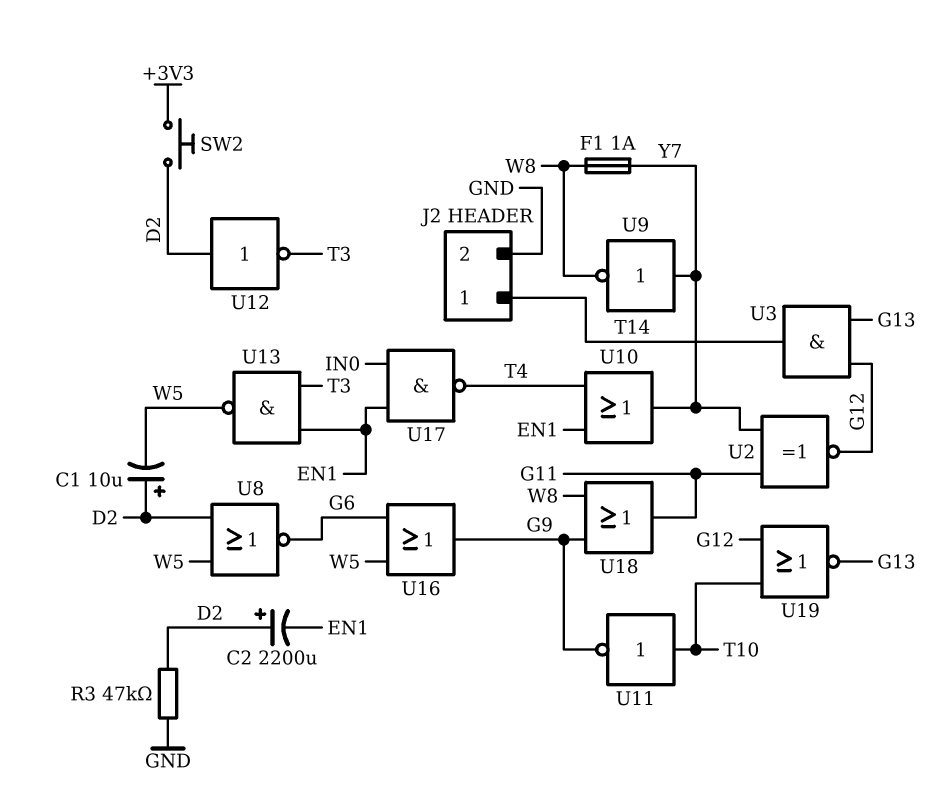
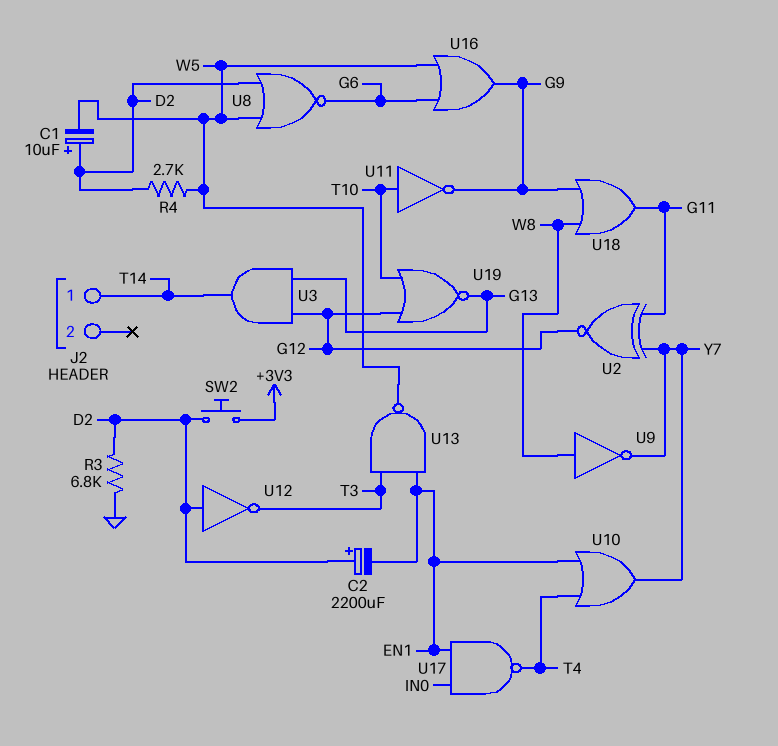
F1: 1A (W8, Y7) -> none
J2 pin 2: GND -> none
R3: 47k (D2, GND) -> 6.8k (D2, GND)
R4: none -> 2.7k (D2, W5)
U9: NOT (in Y7, out W8) -> NOT (in W8, out Y7)

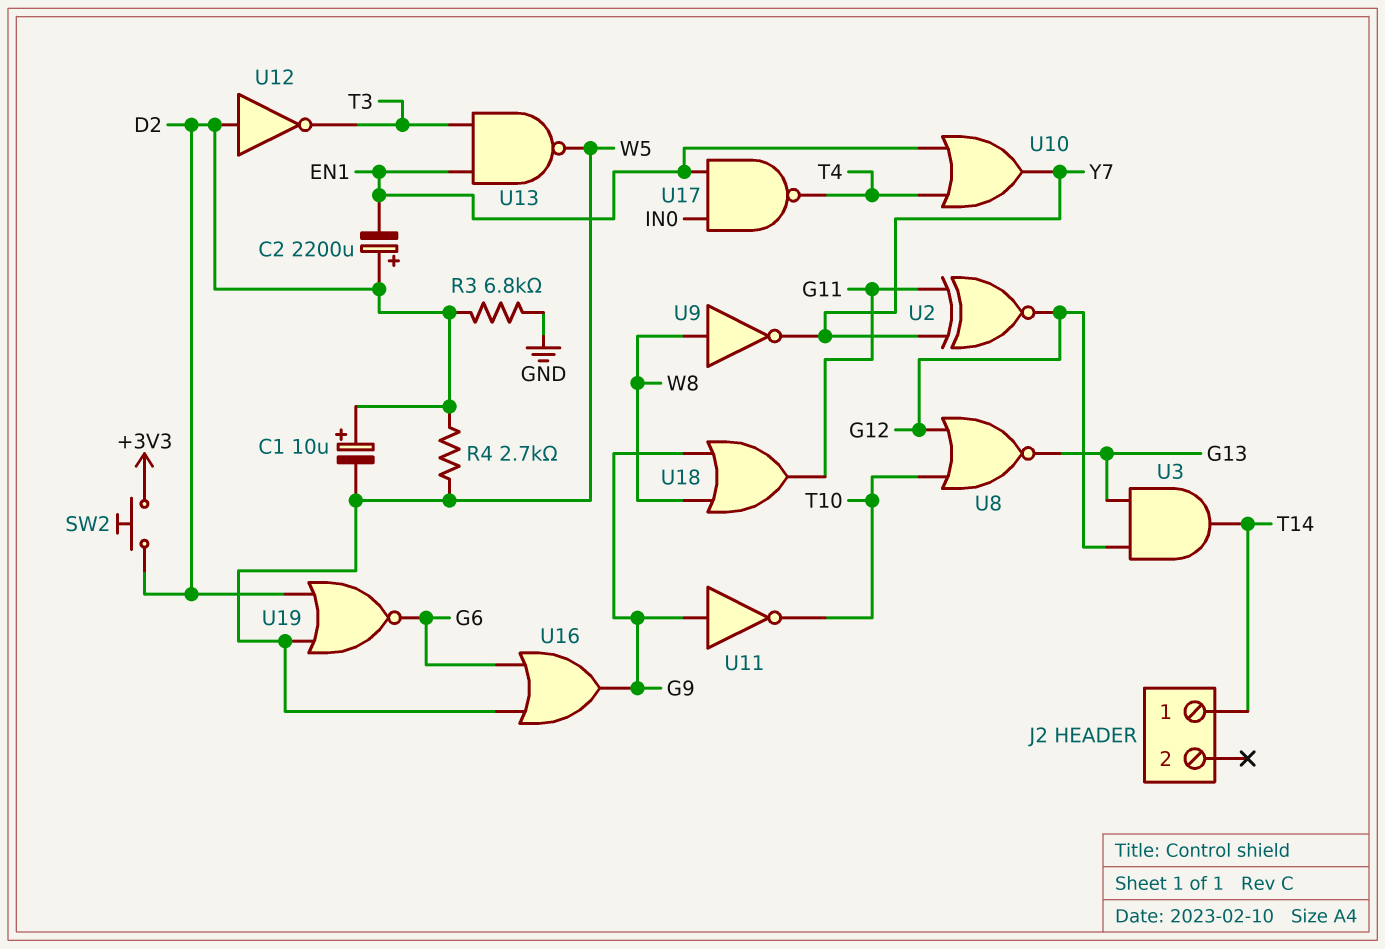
U8: NOR (in D2, in W5, out G6) -> NOR (in G12, in T10, out G13)
U11: NOT (in T10, out G9) -> NOT (in G9, out T10)
U19: NOR (in G12, in T10, out G13) -> NOR (in D2, in W5, out G6)

